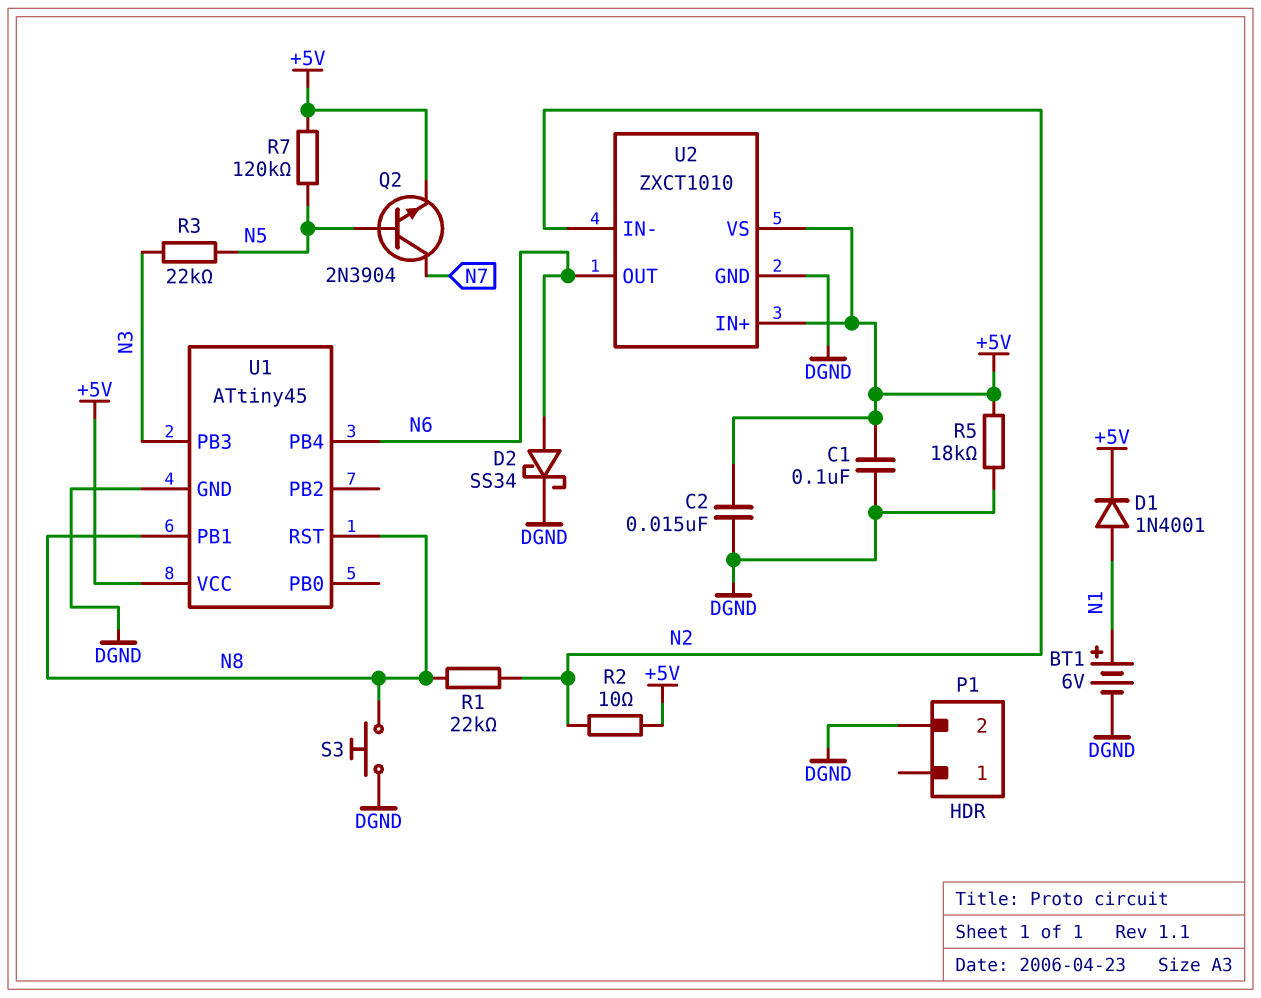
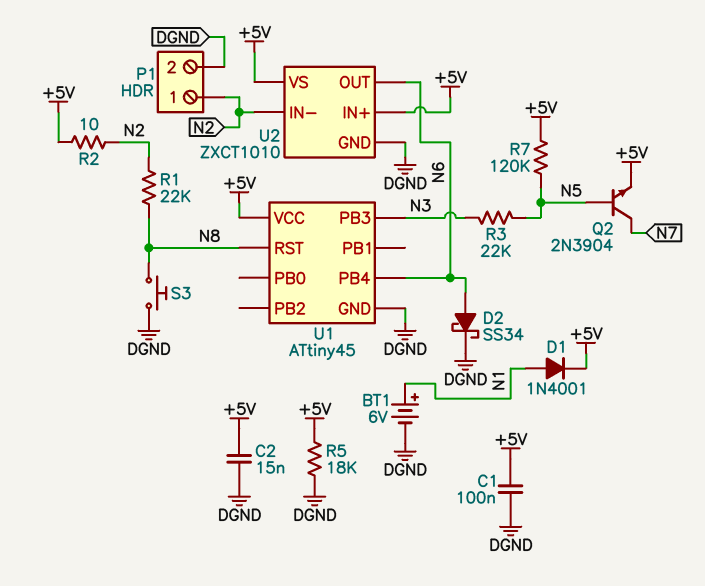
P1 pin 1: none -> N2
U1 pin PB1: N8 -> none

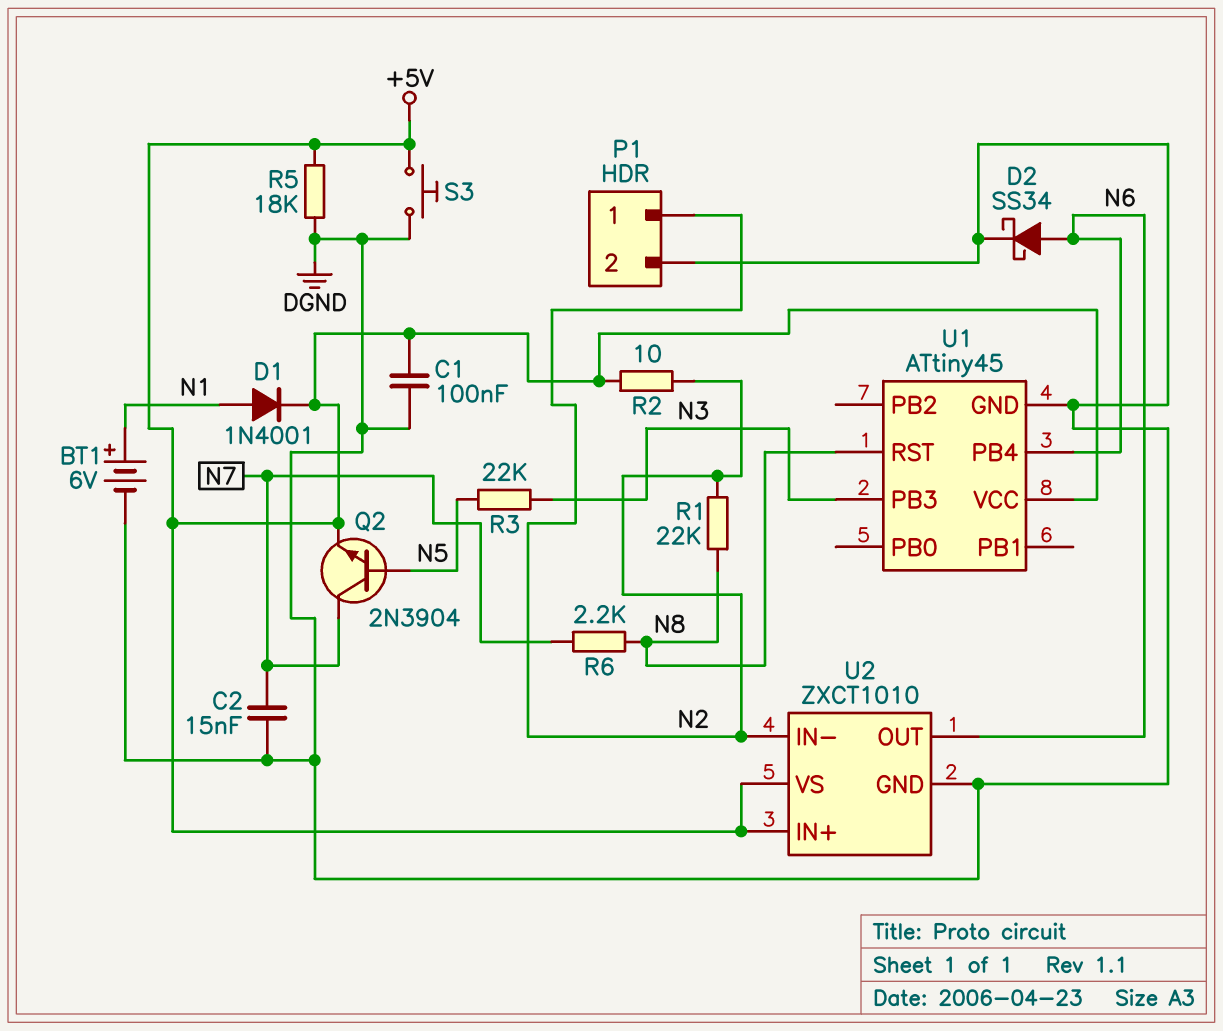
C2: 15nF (+5V, DGND) -> 15nF (DGND, N7)
R6: none -> 2.2k (N7, N8)
R7: 120k (+5V, N5) -> none
S3: button (DGND, N8) -> button (+5V, DGND)

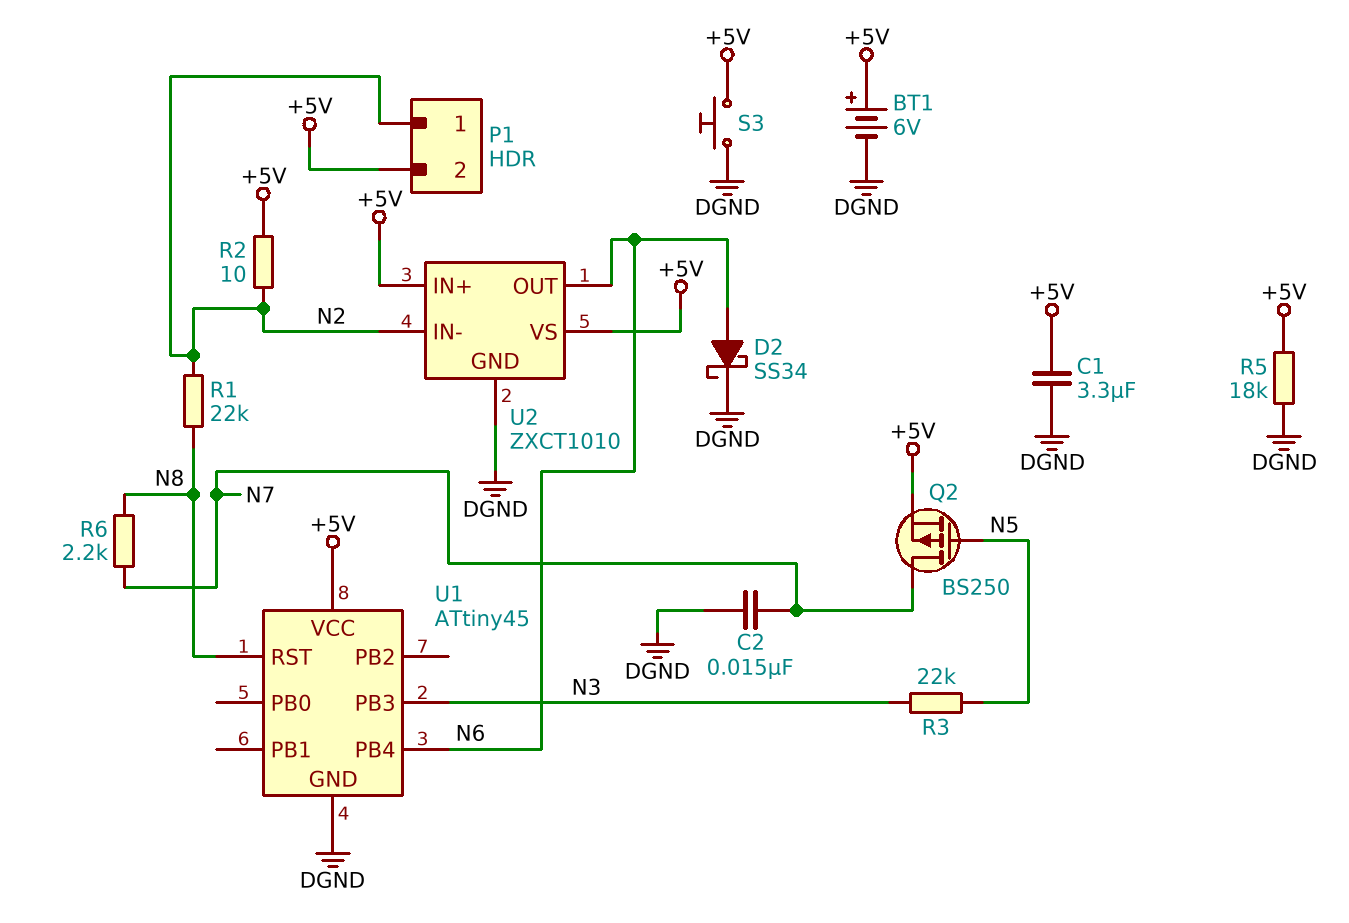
BT1: 6V (plus N1, minus DGND) -> 6V (plus +5V, minus DGND)
C1: 100nF (+5V, DGND) -> 3.3uF (+5V, DGND)
D1: diode 1N4001 (A N1, K +5V) -> none
P1 pin 2: DGND -> +5V
Q2: NPN 2N3904 (B N5, C N7, E +5V) -> PMOS BS250 (G N5, D N7, S +5V)

